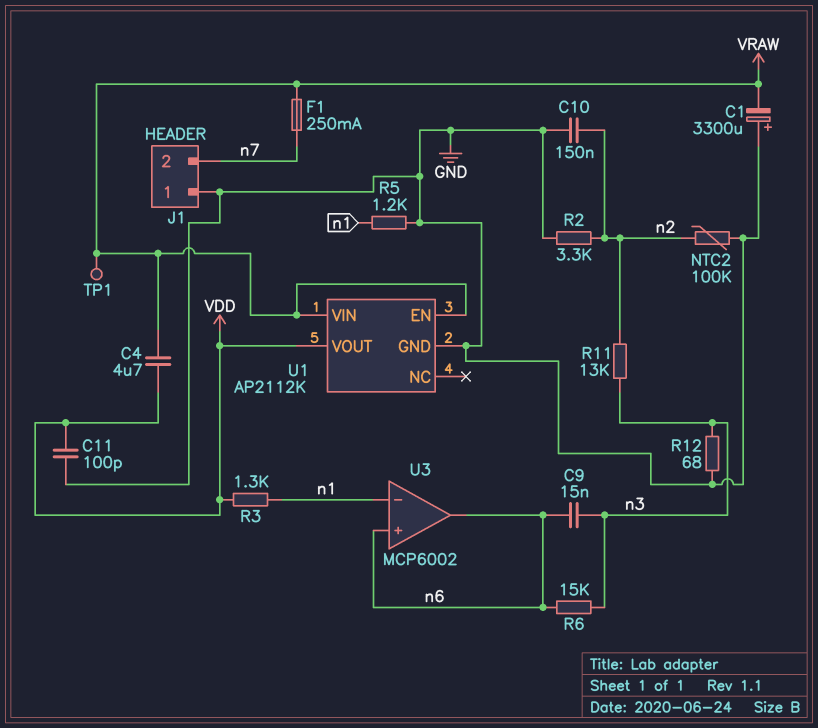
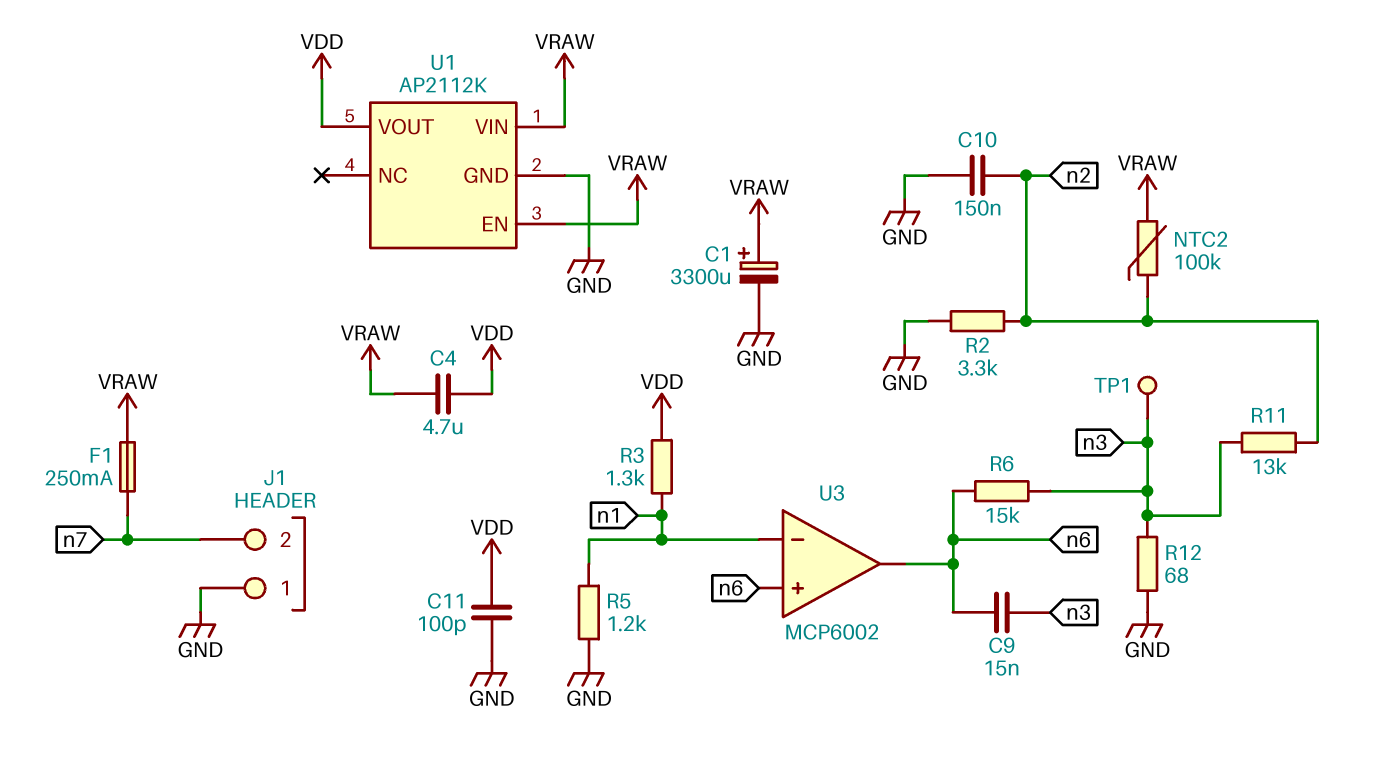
C1: 3300uF (plus GND, minus VRAW) -> 3300uF (plus VRAW, minus GND)
NTC2: 100k (GND, n2) -> 100k (VRAW, n2)
TP1: test point (VRAW) -> test point (n3)

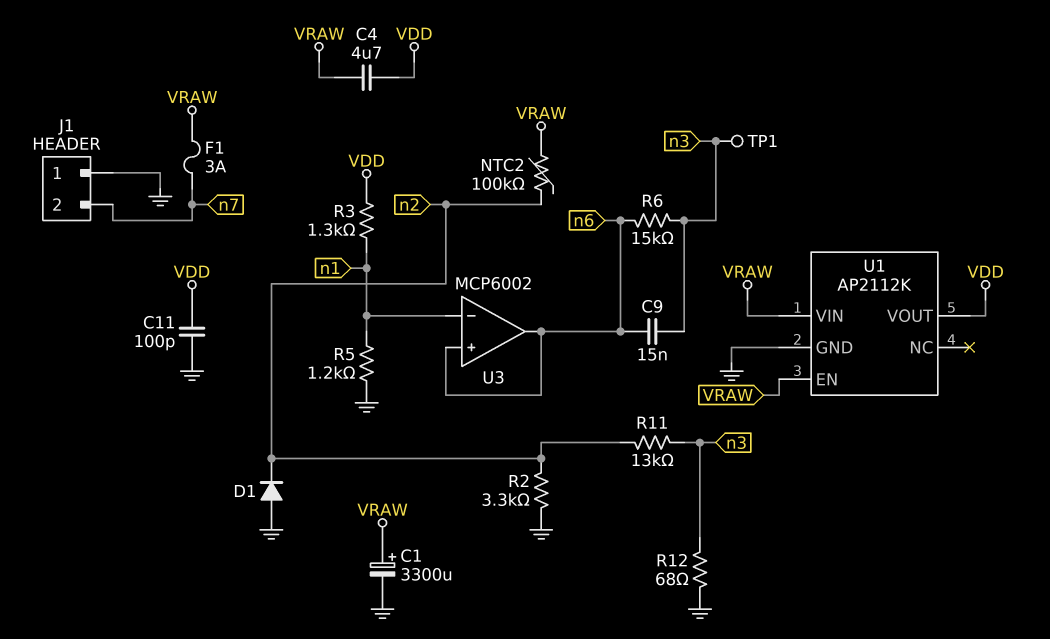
C10: 150nF (GND, n2) -> none
D1: none -> diode (A GND, K n2)
F1: 250mA (VRAW, n7) -> 3A (VRAW, n7)

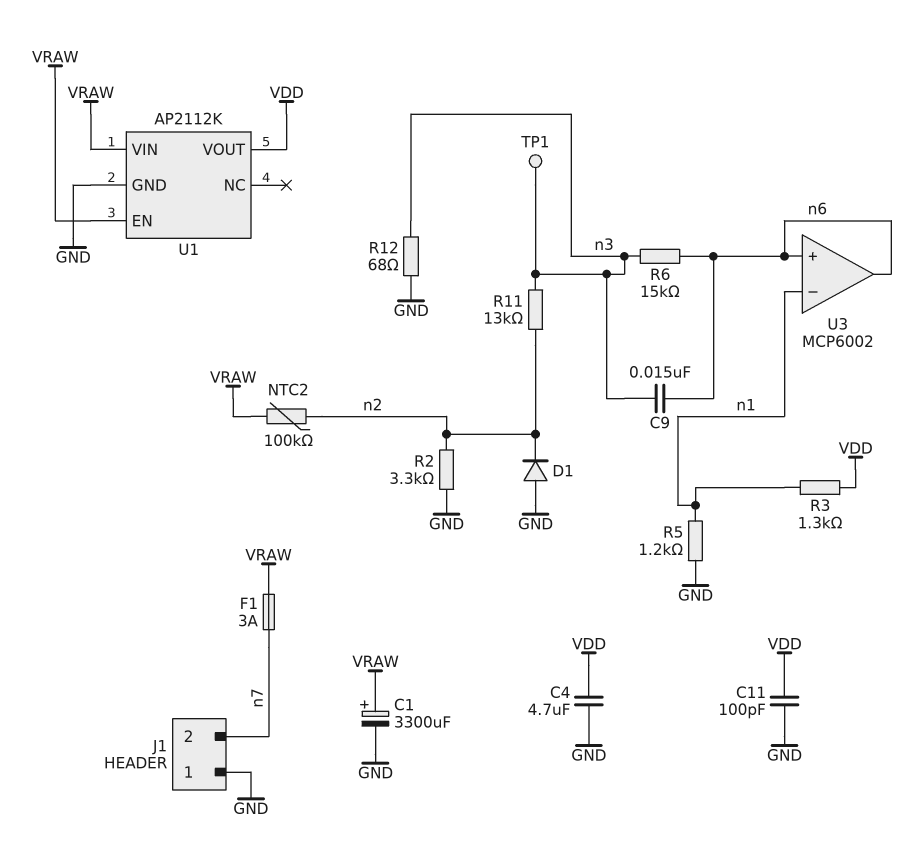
C4: 4.7uF (VDD, VRAW) -> 4.7uF (GND, VDD)

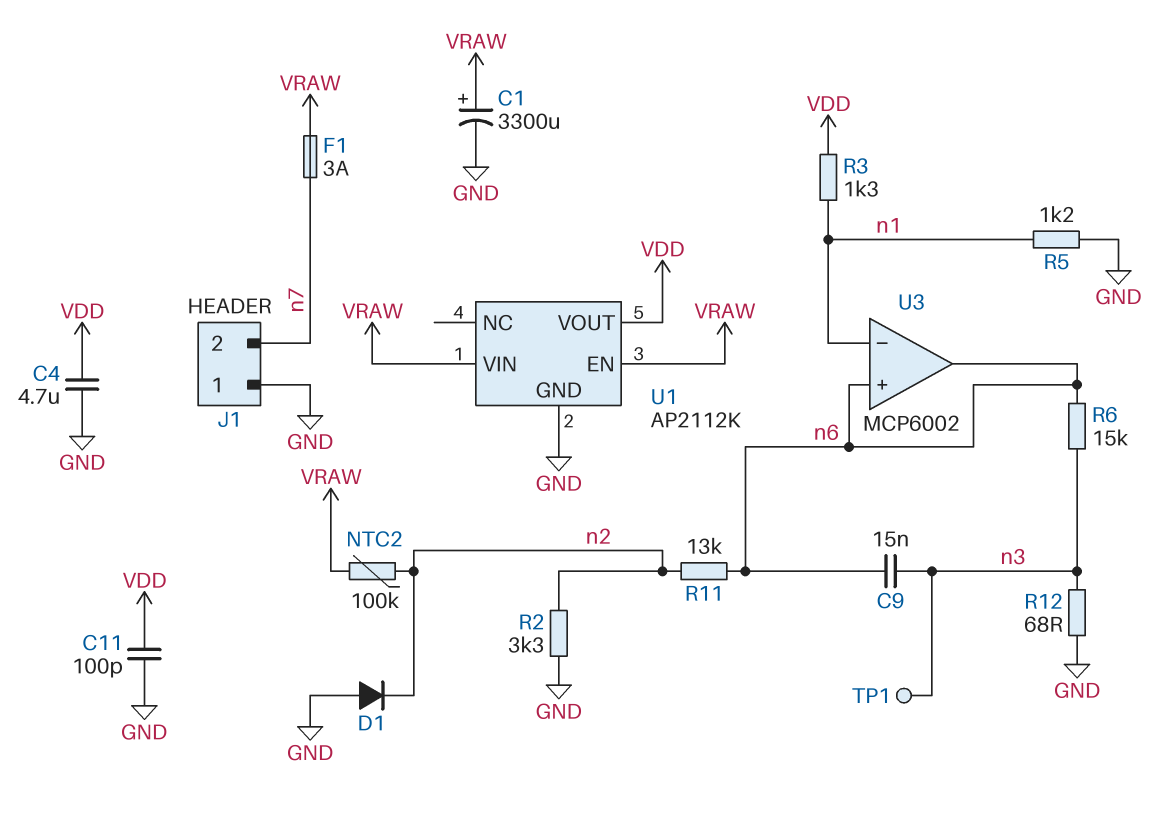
R11: 13k (n2, n3) -> 13k (n2, n6)

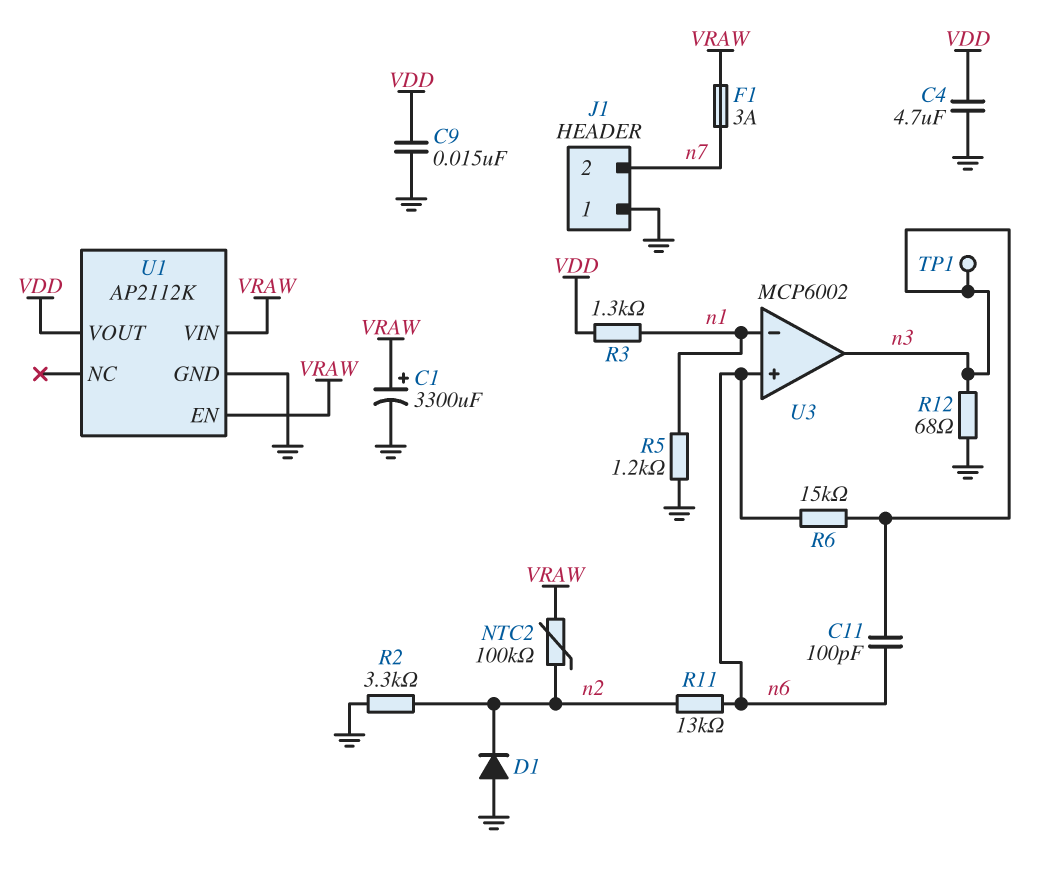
C9: 15nF (n3, n6) -> 15nF (GND, VDD)
C11: 100pF (GND, VDD) -> 100pF (n3, n6)
U3 pin out: n6 -> n3

